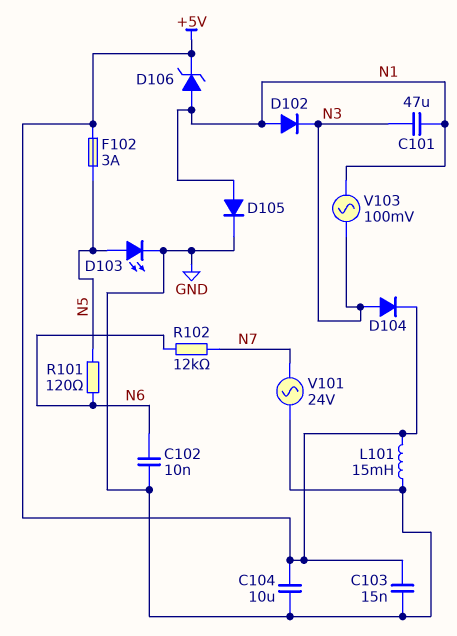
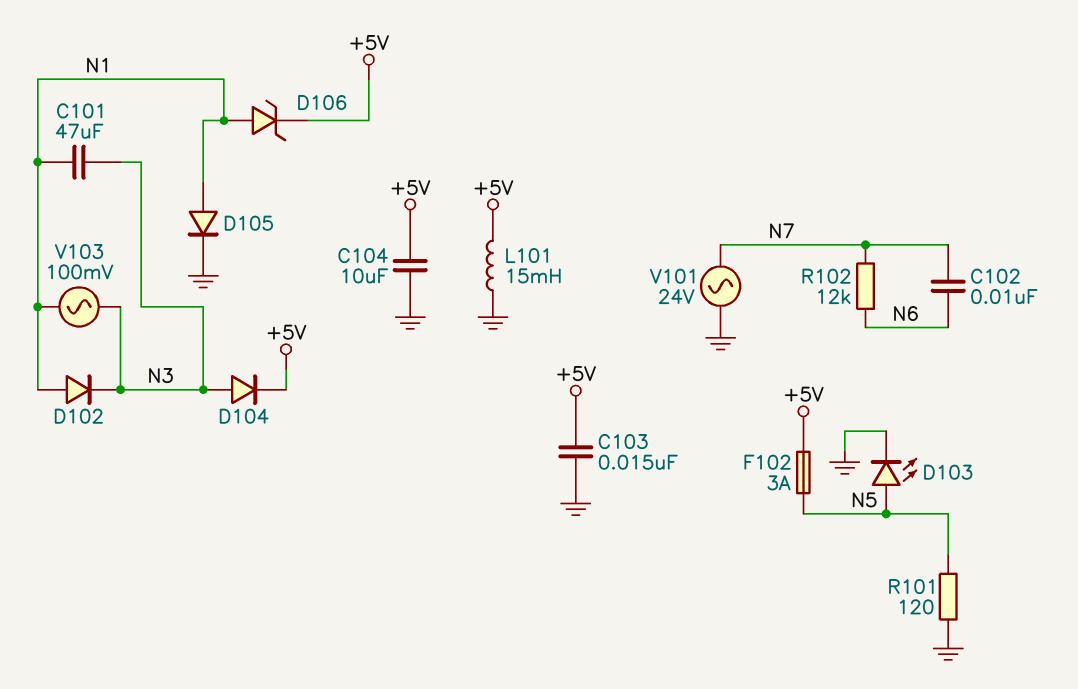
C102: 10nF (GND, N6) -> 10nF (N6, N7)
R101: 120 (N5, N6) -> 120 (GND, N5)

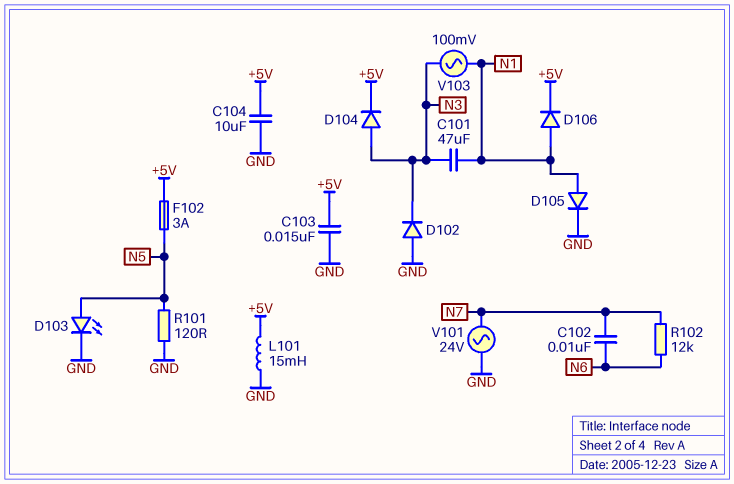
D102: diode (A N1, K N3) -> diode (A GND, K N3)
D106: zener (A N1, K +5V) -> diode (A N1, K +5V)

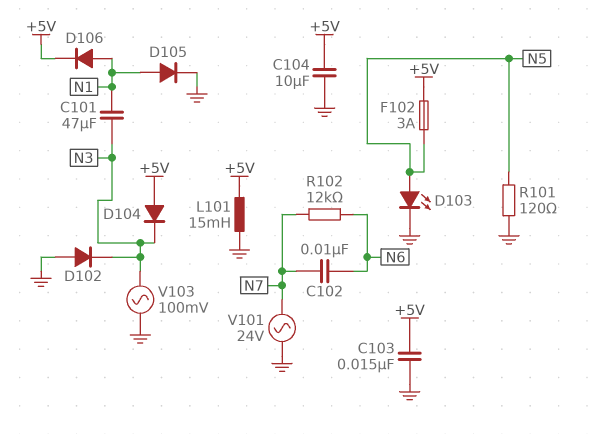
D104: diode (A N3, K +5V) -> diode (A +5V, K N3)
V103: AC 100mV (N1, N3) -> AC 100mV (GND, N3)

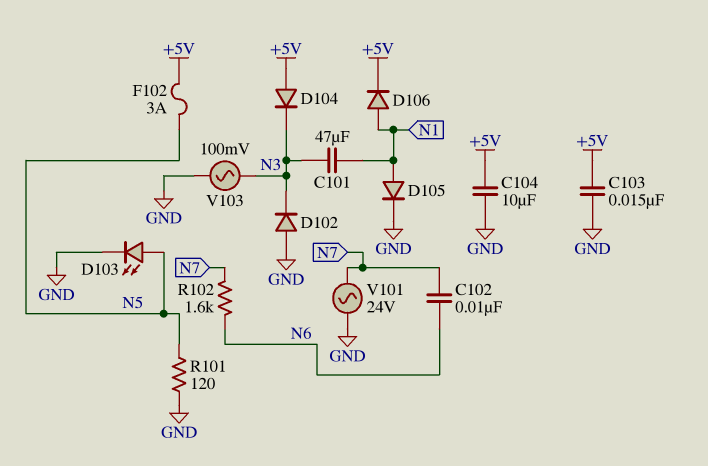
L101: 15mH (+5V, GND) -> none
R102: 12k (N6, N7) -> 1.6k (N6, N7)

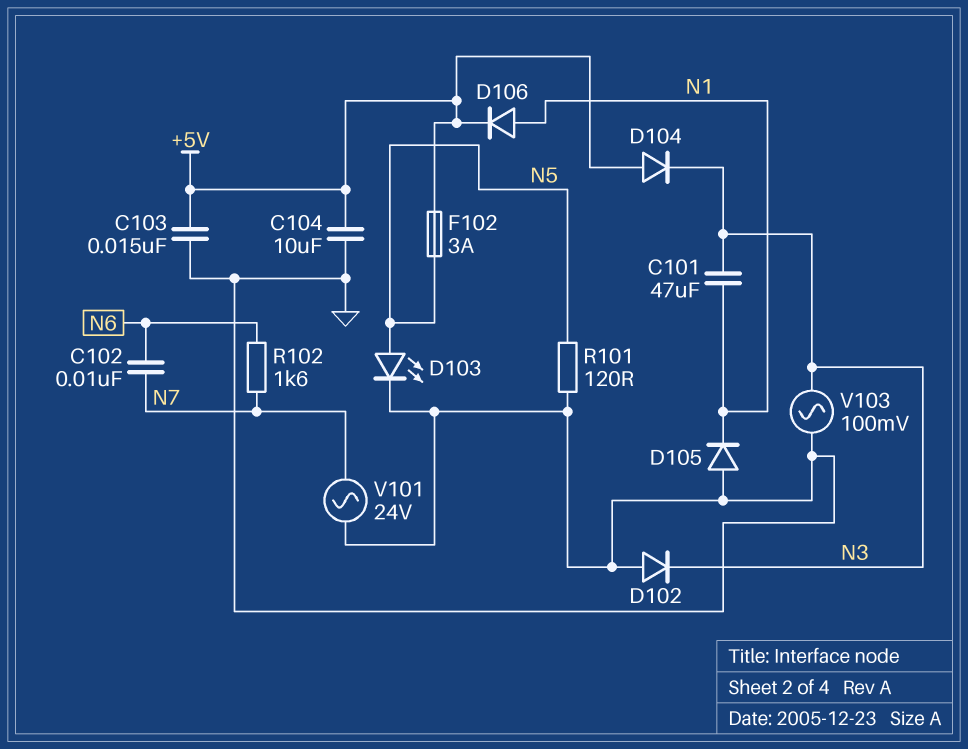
D105: diode (A N1, K GND) -> diode (A GND, K N1)

